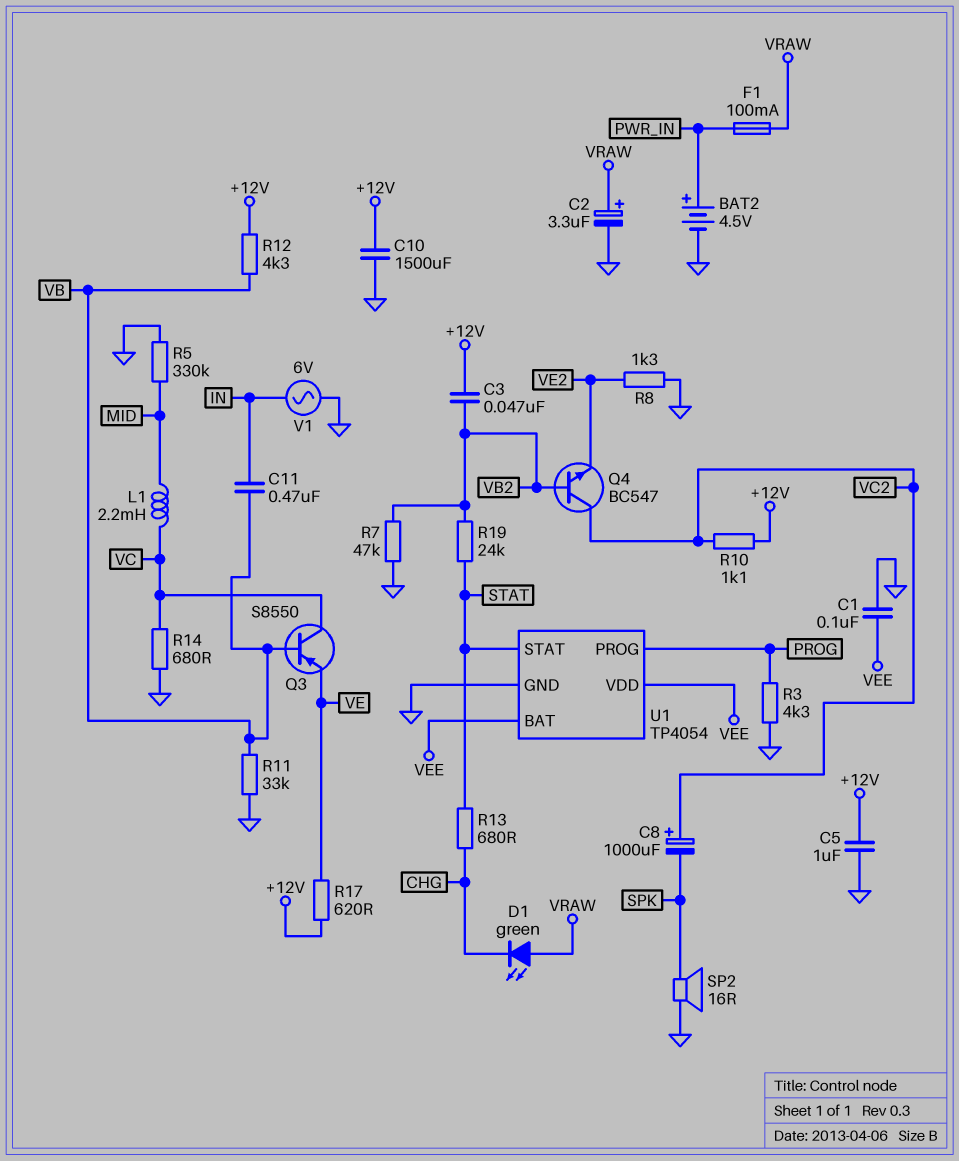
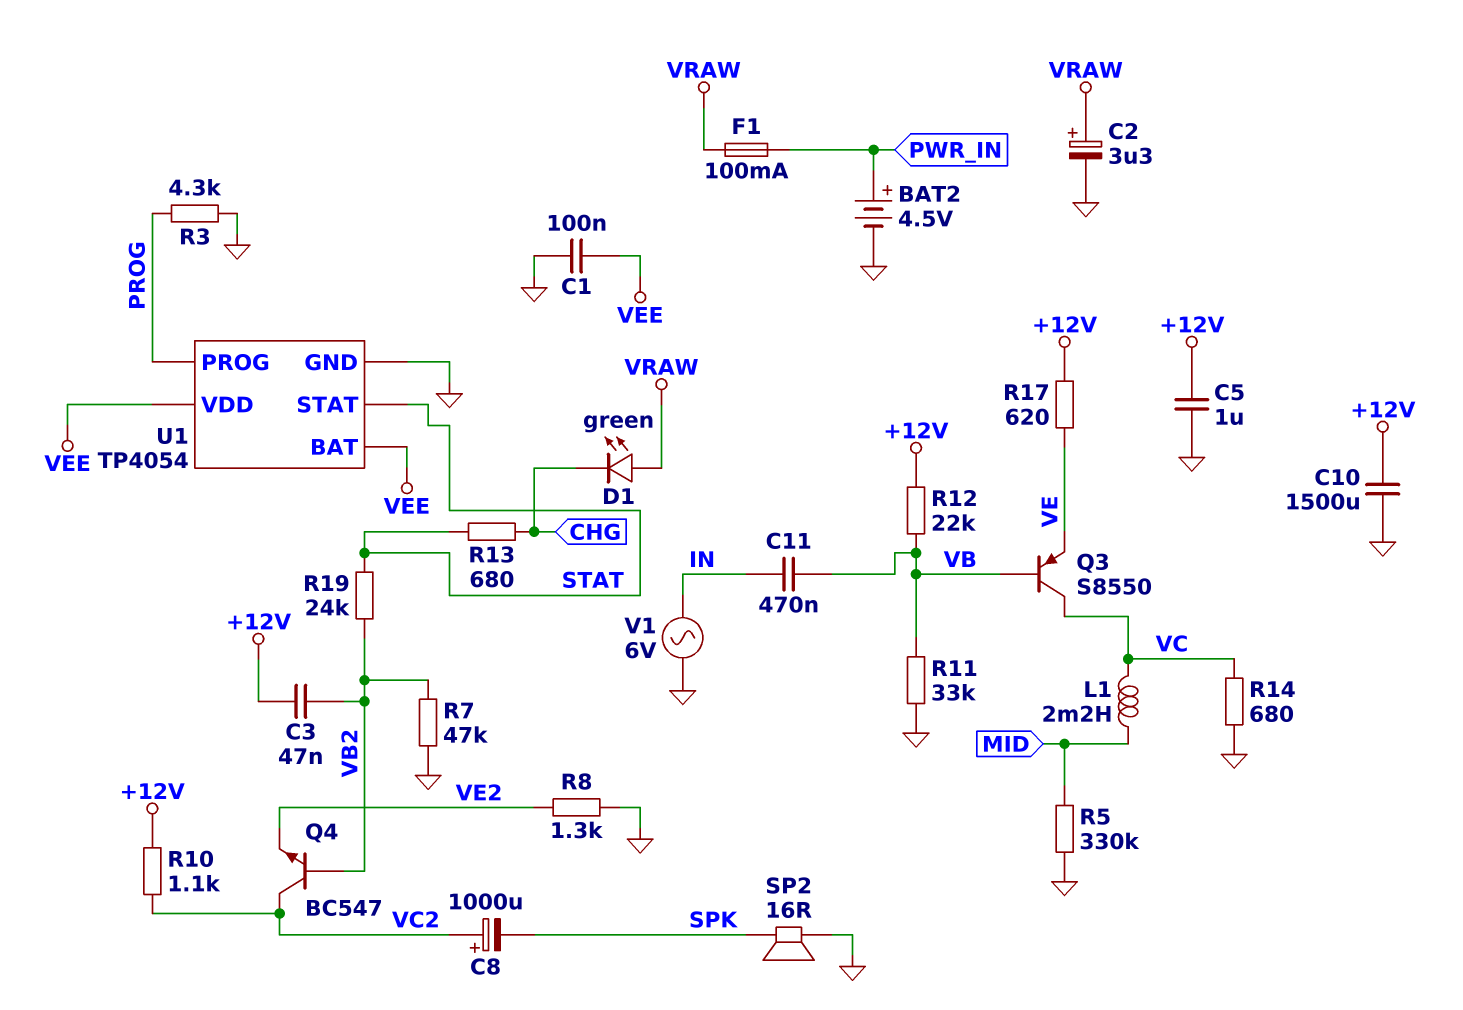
R12: 4.3k (+12V, VB) -> 22k (+12V, VB)

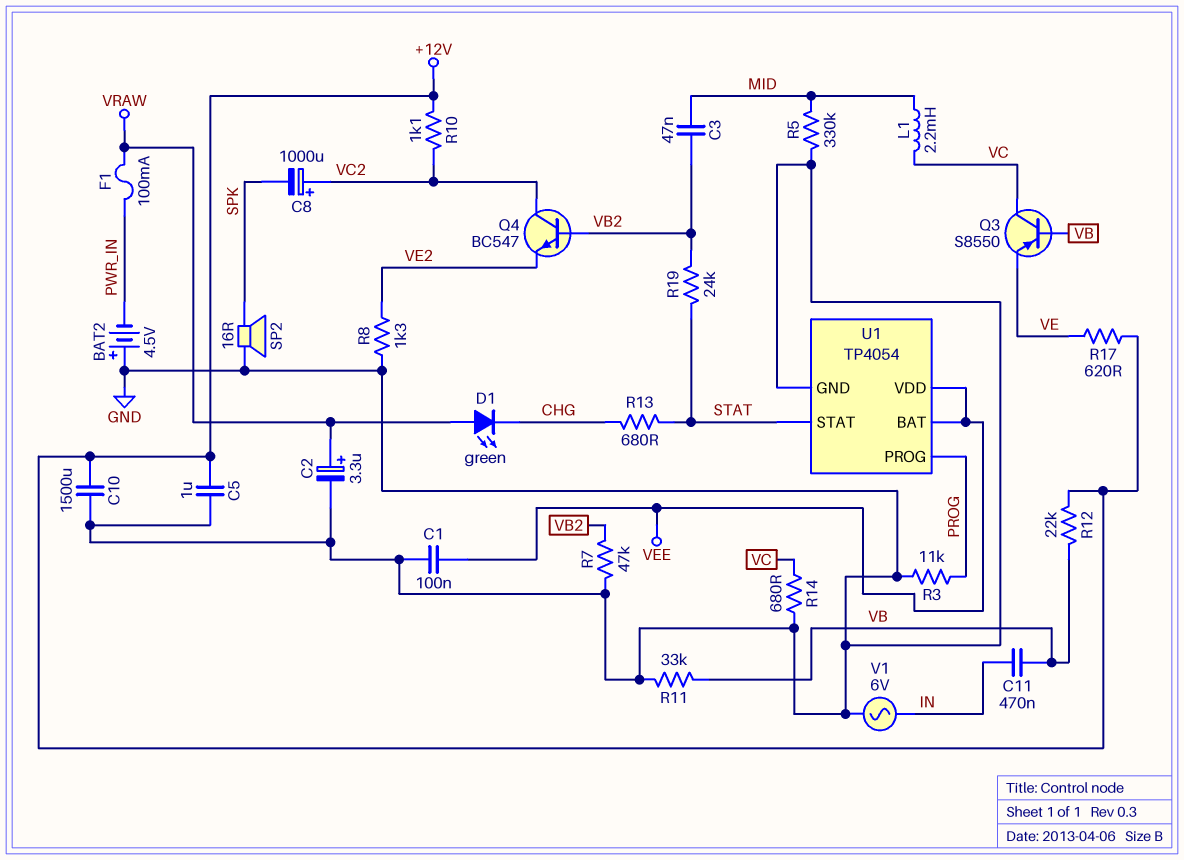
BAT2: 4.5V (plus PWR_IN, minus GND) -> 4.5V (plus GND, minus PWR_IN)
C3: 47nF (+12V, VB2) -> 47nF (MID, VB2)
R3: 4.3k (GND, PROG) -> 11k (GND, PROG)

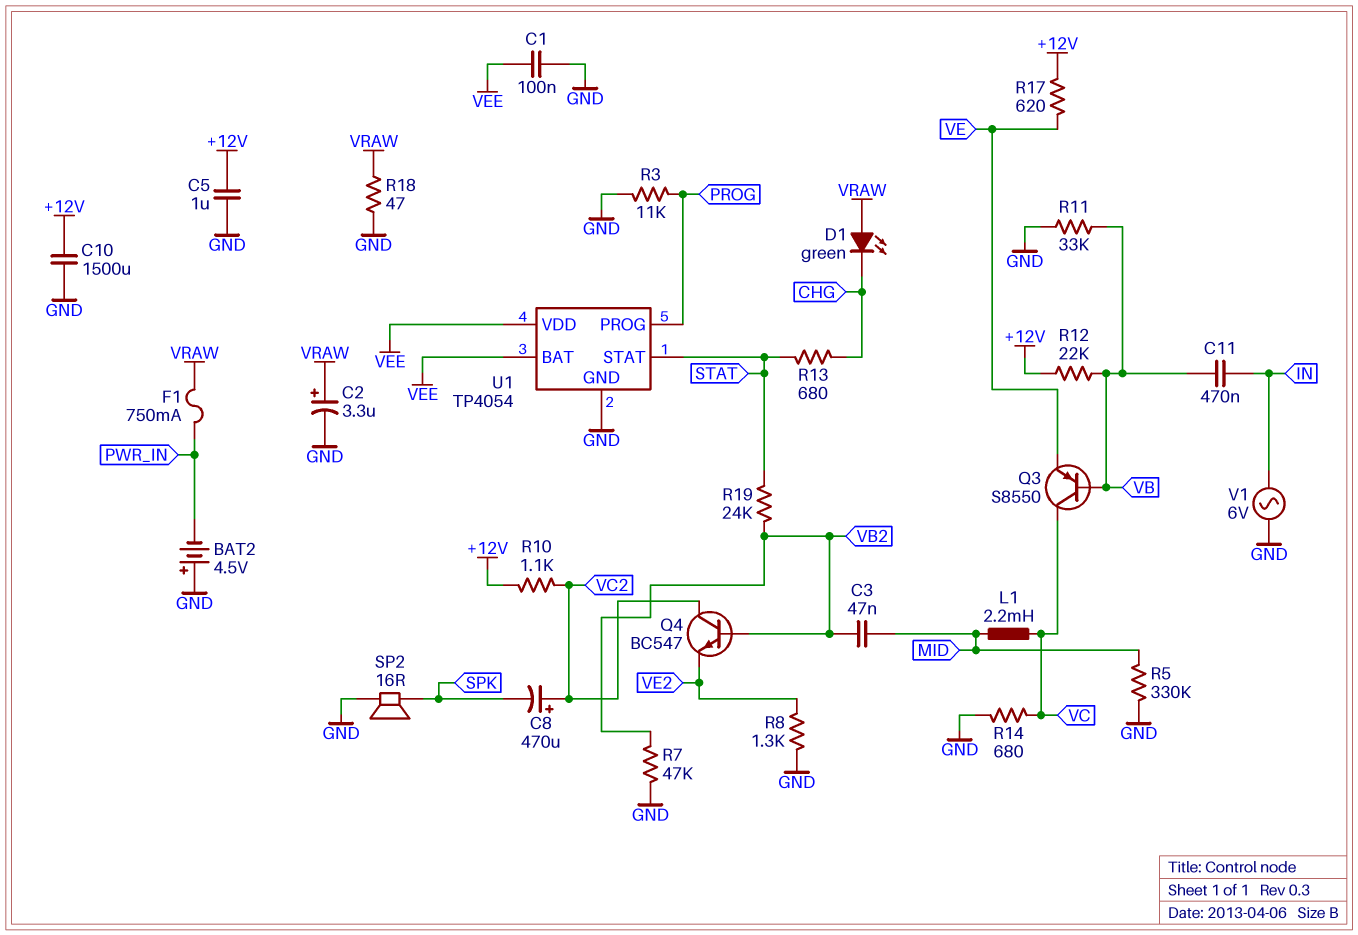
C8: 1000uF (plus VC2, minus SPK) -> 470uF (plus VC2, minus SPK)
F1: 100mA (PWR_IN, VRAW) -> 750mA (PWR_IN, VRAW)
R18: none -> 47 (GND, VRAW)

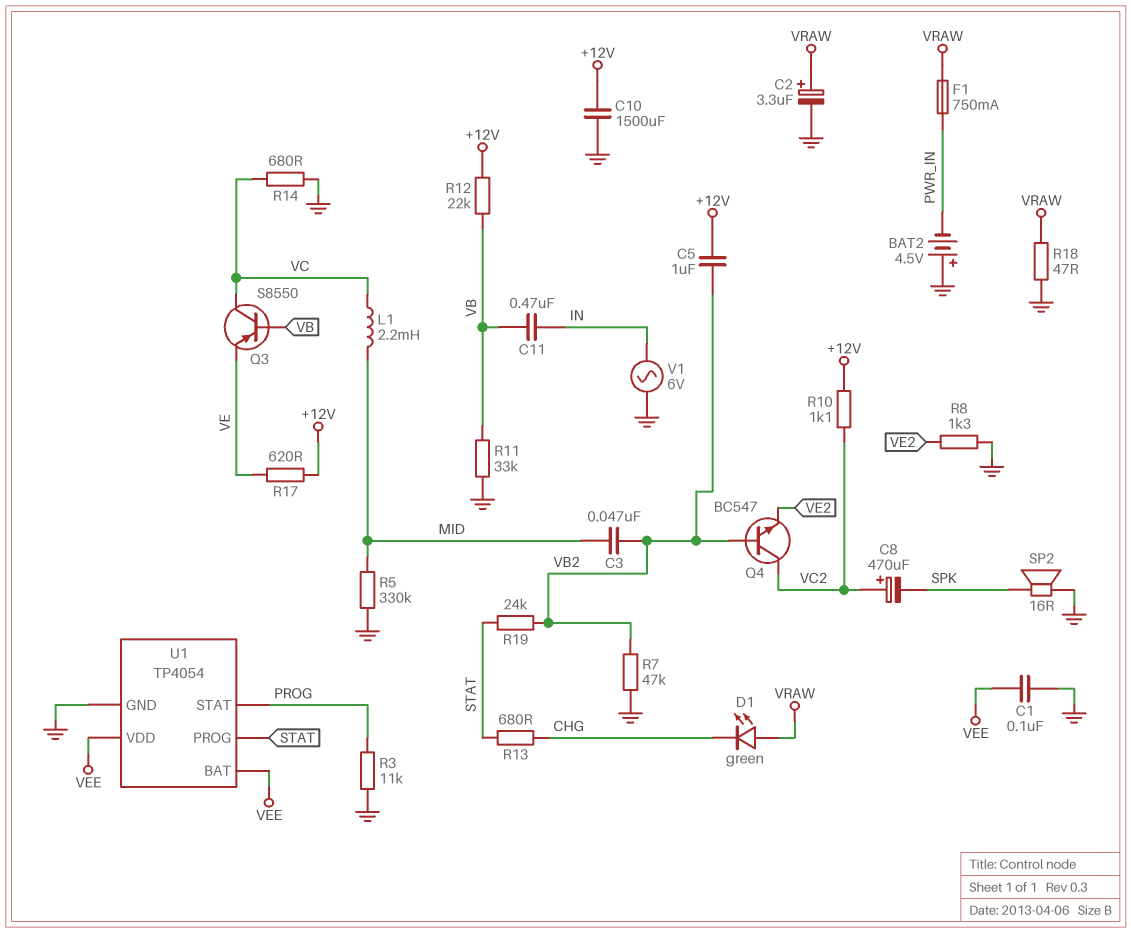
C5: 1uF (+12V, GND) -> 1uF (+12V, VB2)
U1 pin PROG: PROG -> STAT
U1 pin STAT: STAT -> PROG

